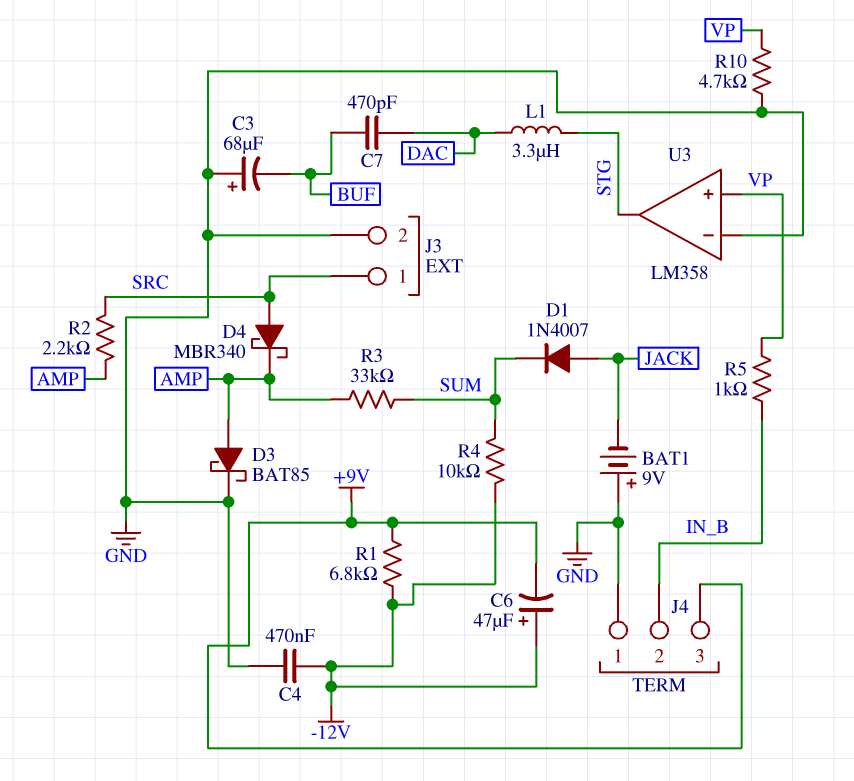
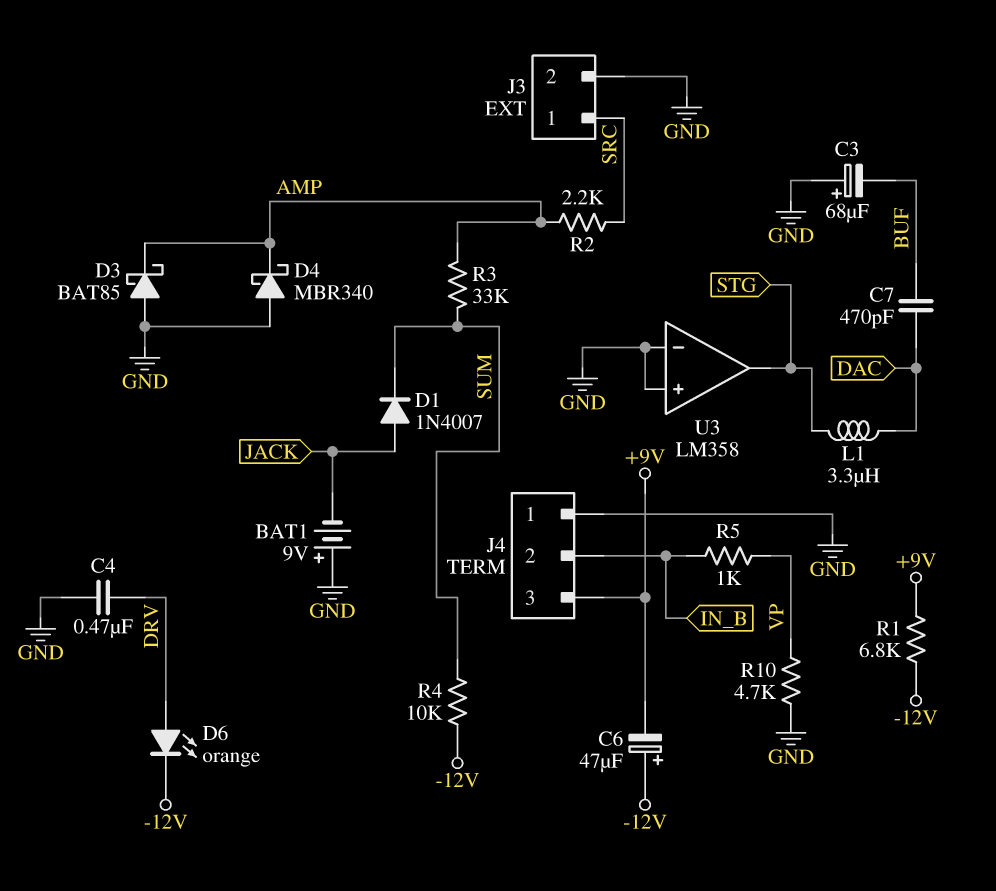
C4: 470nF (-12V, GND) -> 470nF (DRV, GND)
D3: schottky BAT85 (A AMP, K GND) -> schottky BAT85 (A GND, K AMP)
D4: schottky MBR340 (A SRC, K AMP) -> schottky MBR340 (A GND, K AMP)
D6: none -> LED orange (A DRV, K -12V)
U3 pin in+: VP -> GND

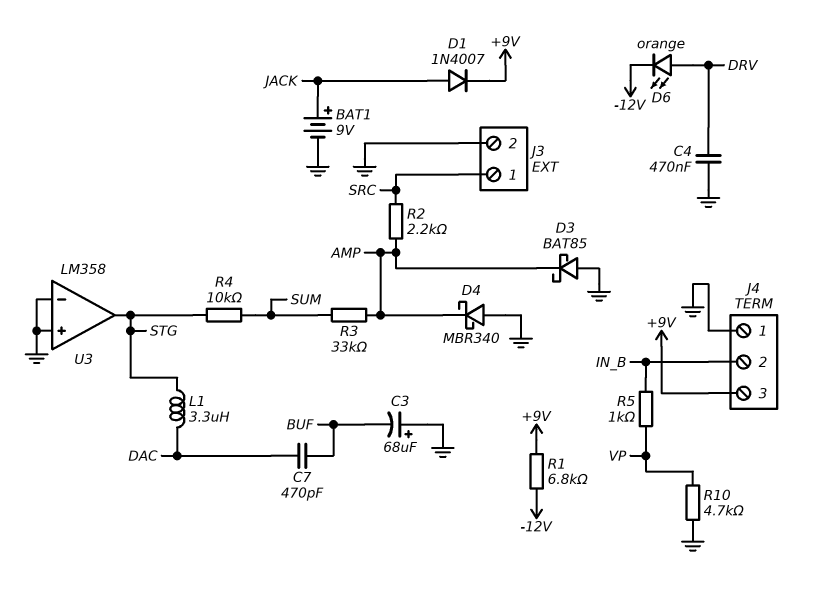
BAT1: 9V (plus GND, minus JACK) -> 9V (plus JACK, minus GND)
C6: 47uF (plus -12V, minus +9V) -> none
D1: diode 1N4007 (A JACK, K SUM) -> diode 1N4007 (A JACK, K +9V)
R4: 10k (-12V, SUM) -> 10k (STG, SUM)

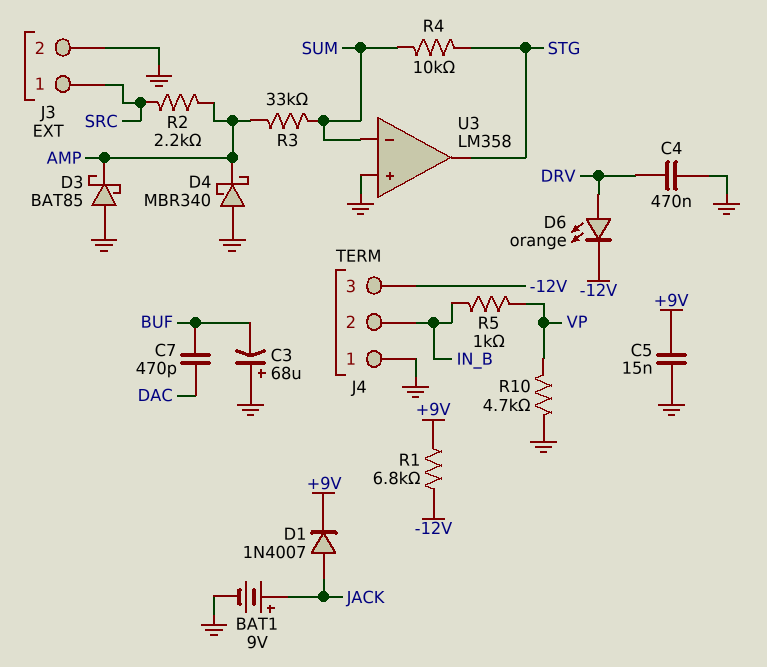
C5: none -> 15nF (+9V, GND)
J4 pin 3: +9V -> -12V
L1: 3.3uH (DAC, STG) -> none
U3 pin in-: GND -> SUM

